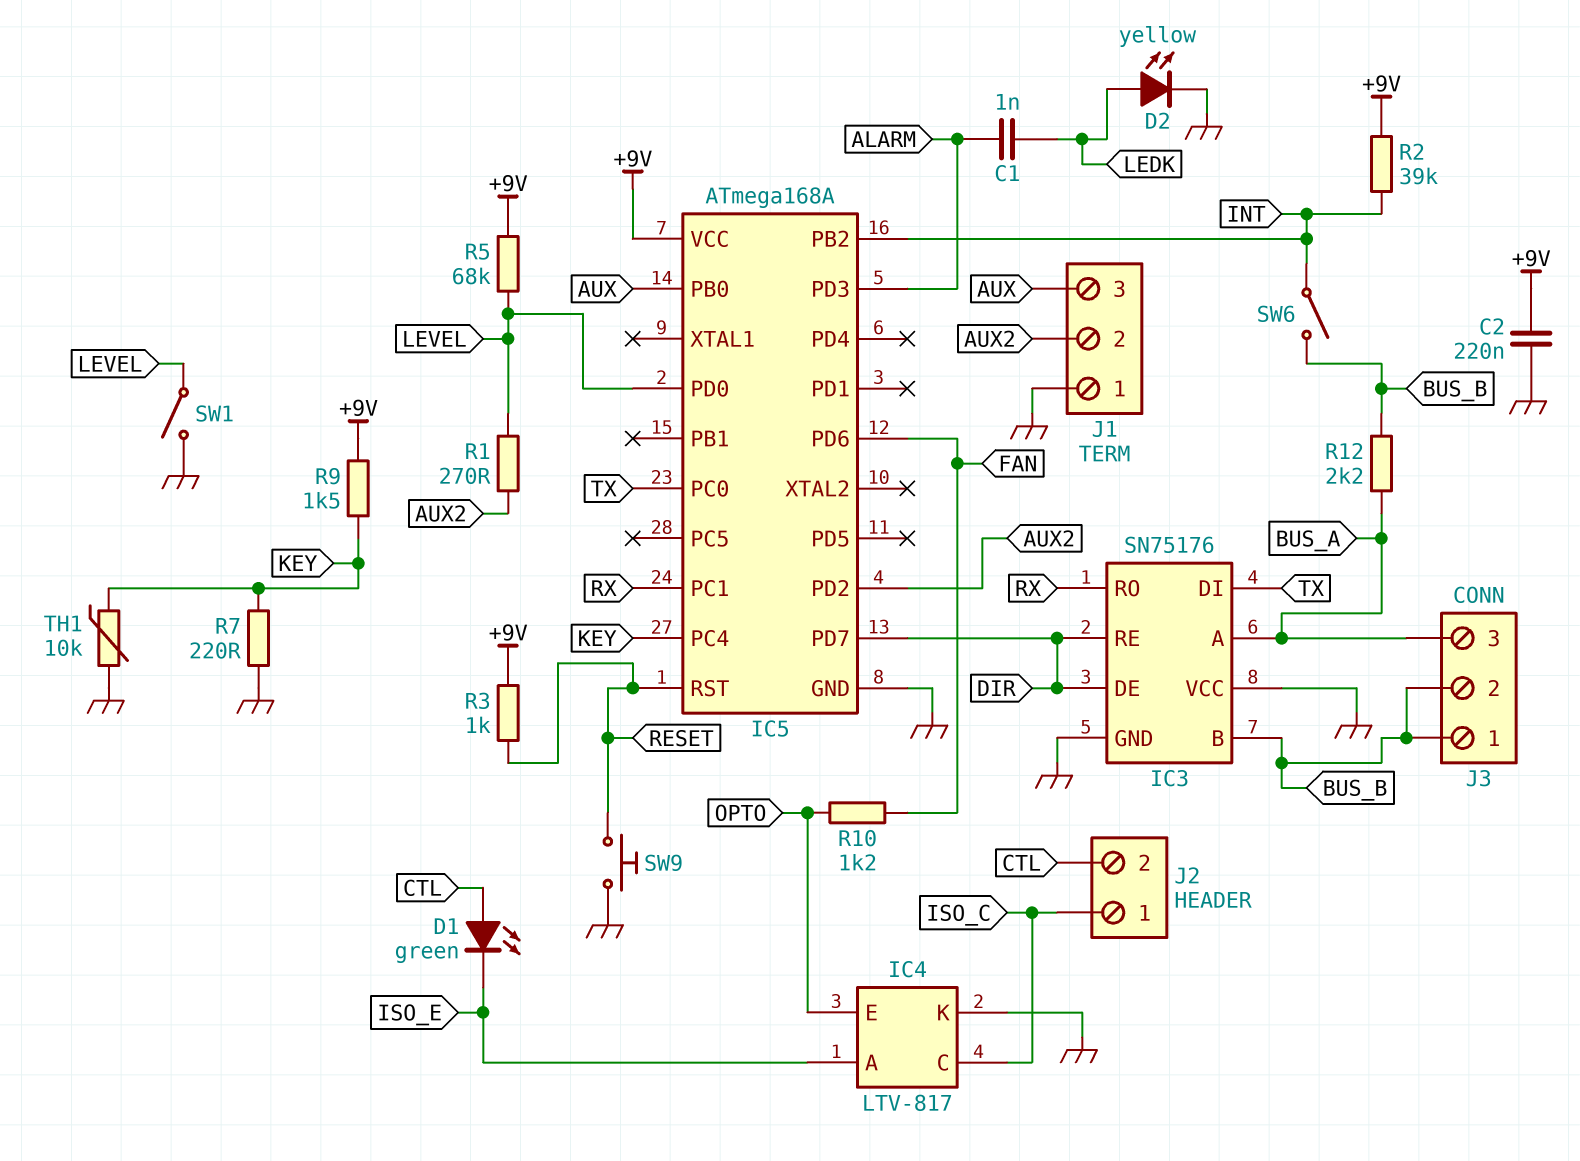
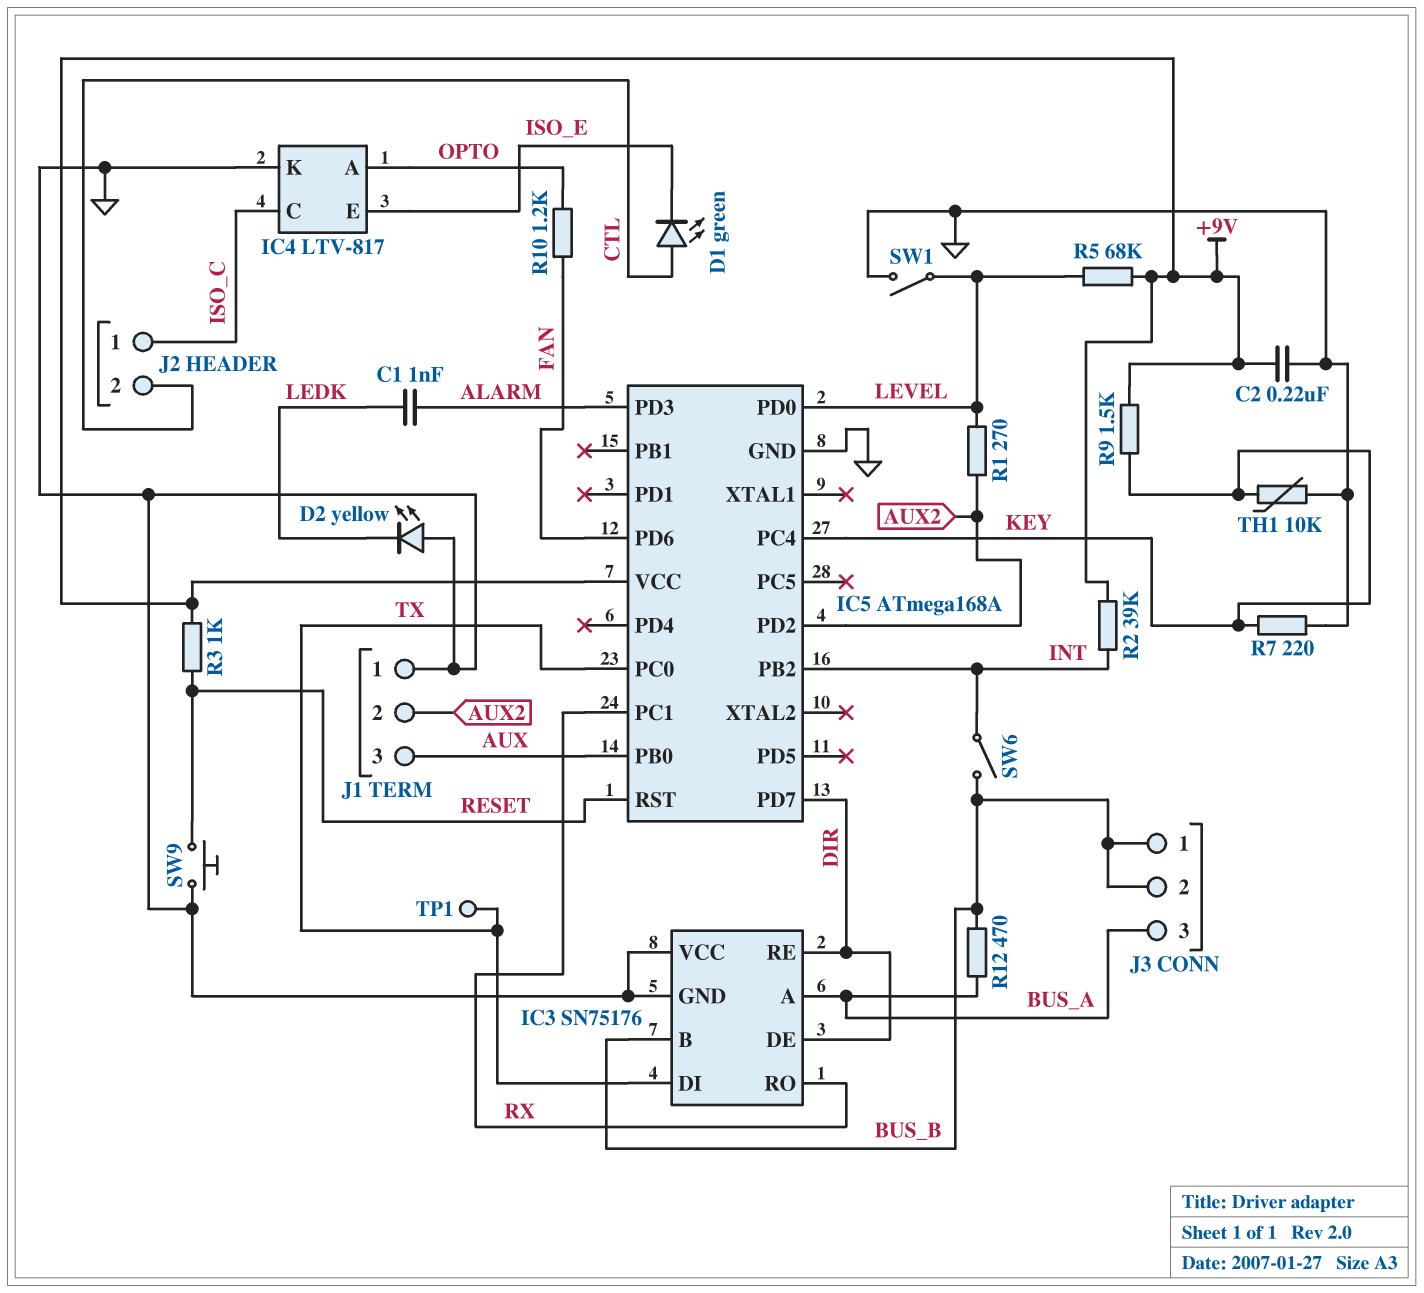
D2: LED yellow (A LEDK, K GND) -> LED yellow (A GND, K LEDK)
IC4 pin A: ISO_E -> OPTO
IC4 pin E: OPTO -> ISO_E
R12: 2.2k (BUS_A, BUS_B) -> 470 (BUS_A, BUS_B)
TP1: none -> test point (TX)

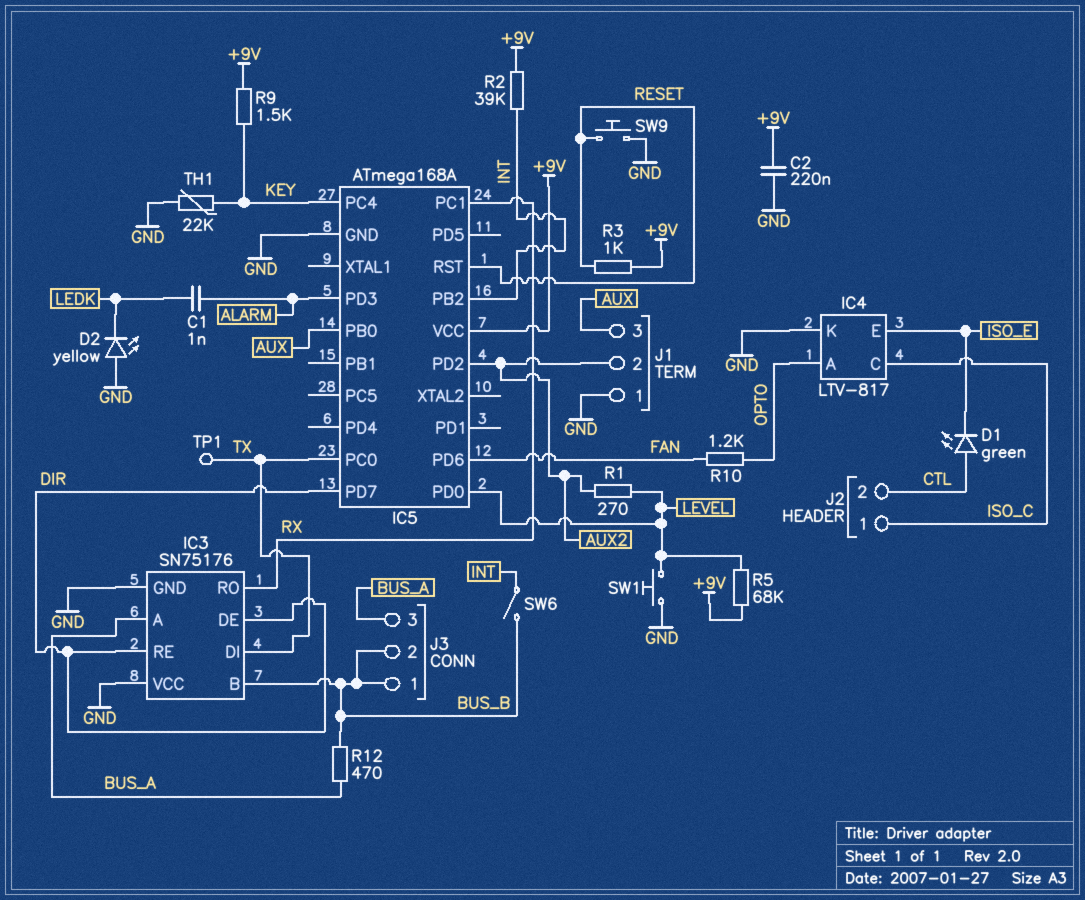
R7: 220 (GND, KEY) -> none
SW1: switch (GND, LEVEL) -> button (GND, LEVEL)
TH1: 10k (GND, KEY) -> 22k (GND, KEY)

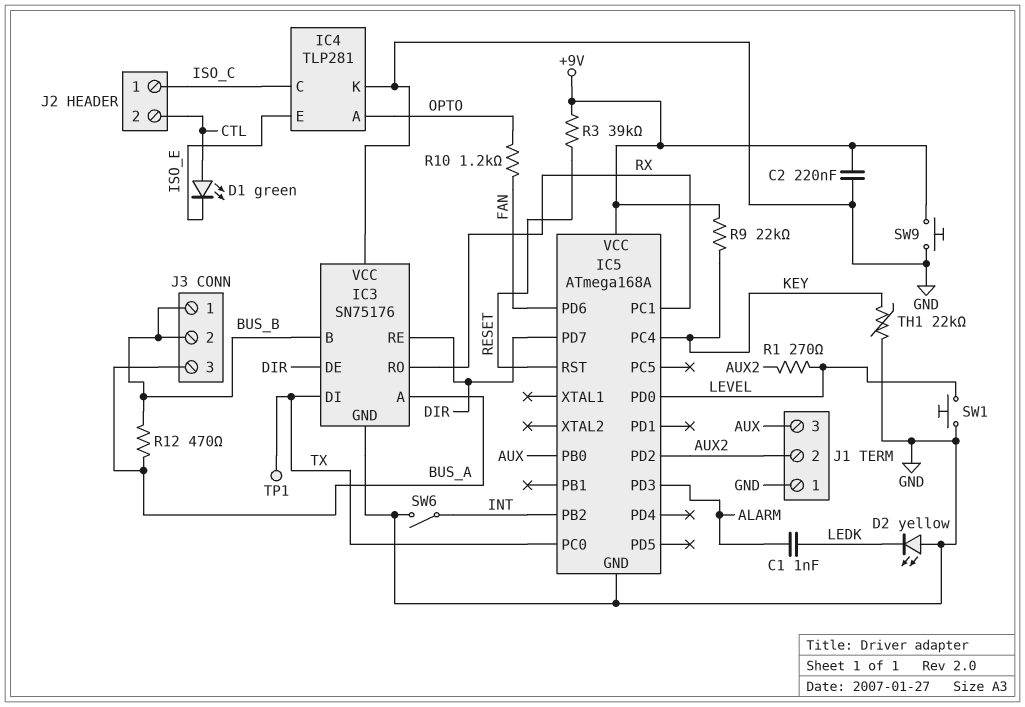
IC4: LTV-817 -> TLP281
R2: 39k (+9V, INT) -> none
R3: 1k (+9V, RESET) -> 39k (+9V, RESET)
R5: 68k (+9V, LEVEL) -> none
R9: 1.5k (+9V, KEY) -> 22k (+9V, KEY)
SW6: switch (BUS_B, INT) -> switch (GND, INT)
SW9: button (GND, RESET) -> button (+9V, GND)

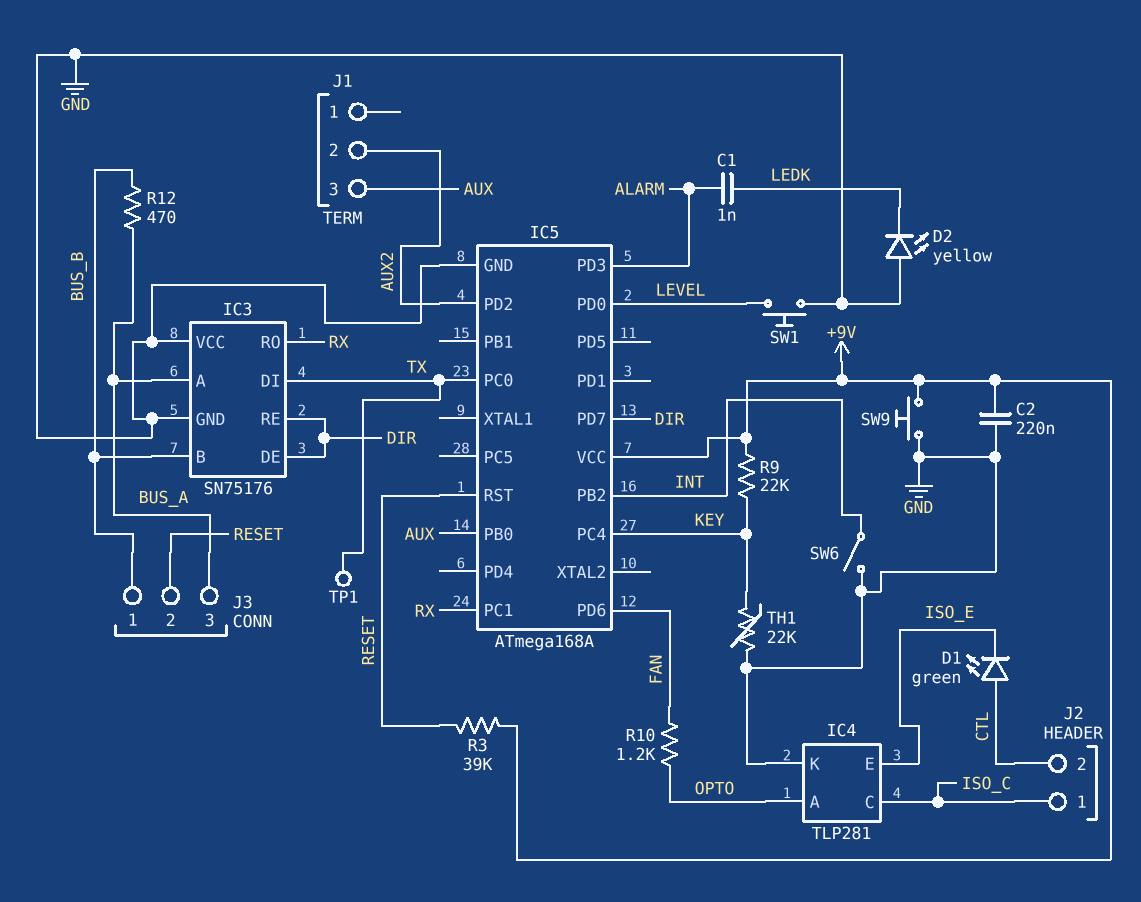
J1 pin 1: GND -> none
J3 pin 2: BUS_B -> RESET
R1: 270 (AUX2, LEVEL) -> none

